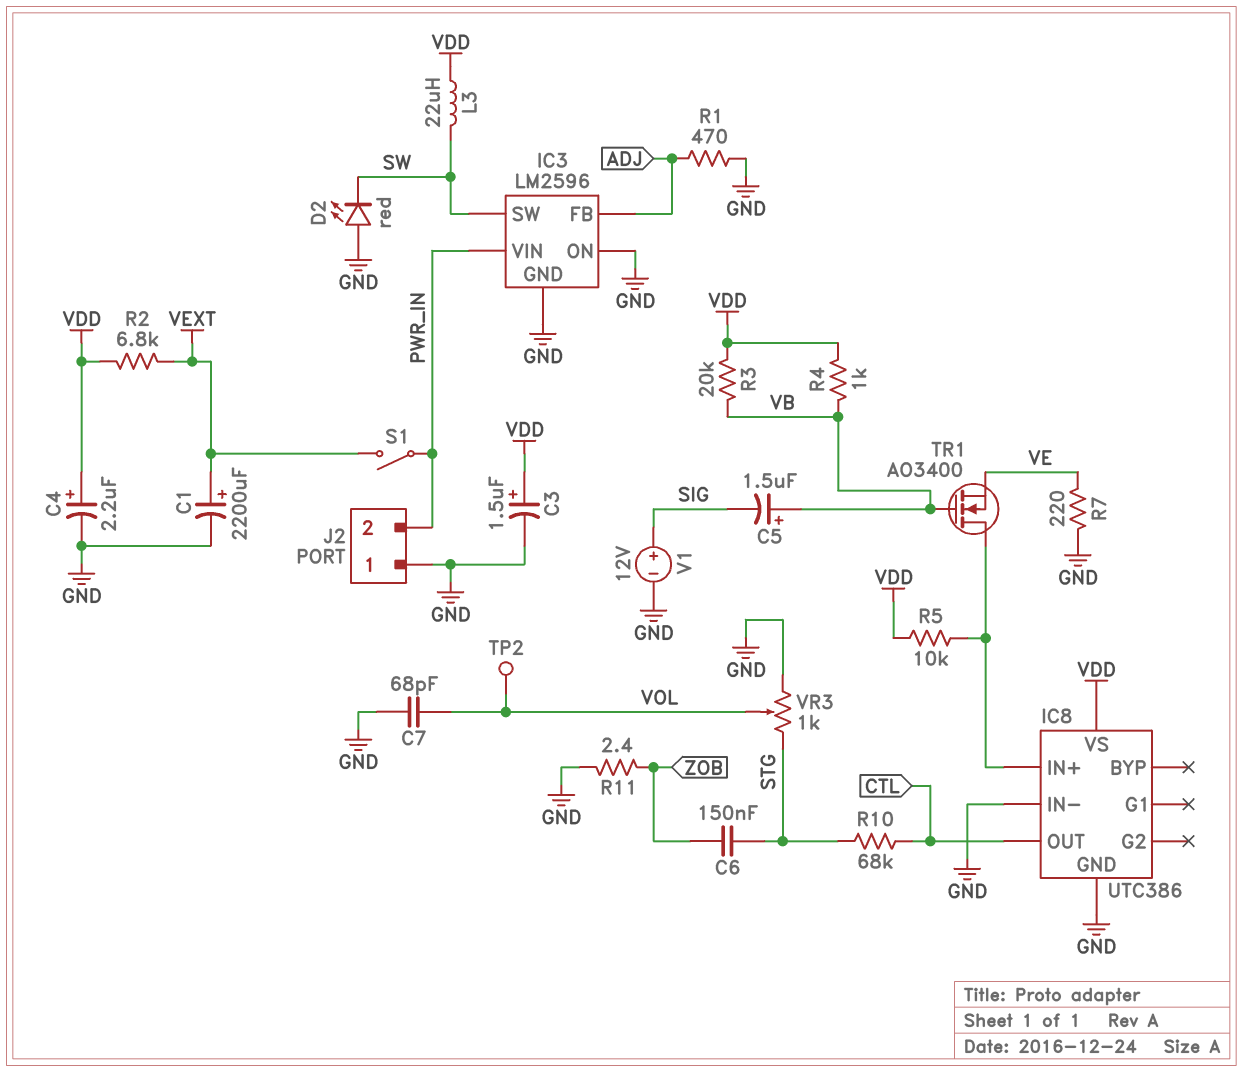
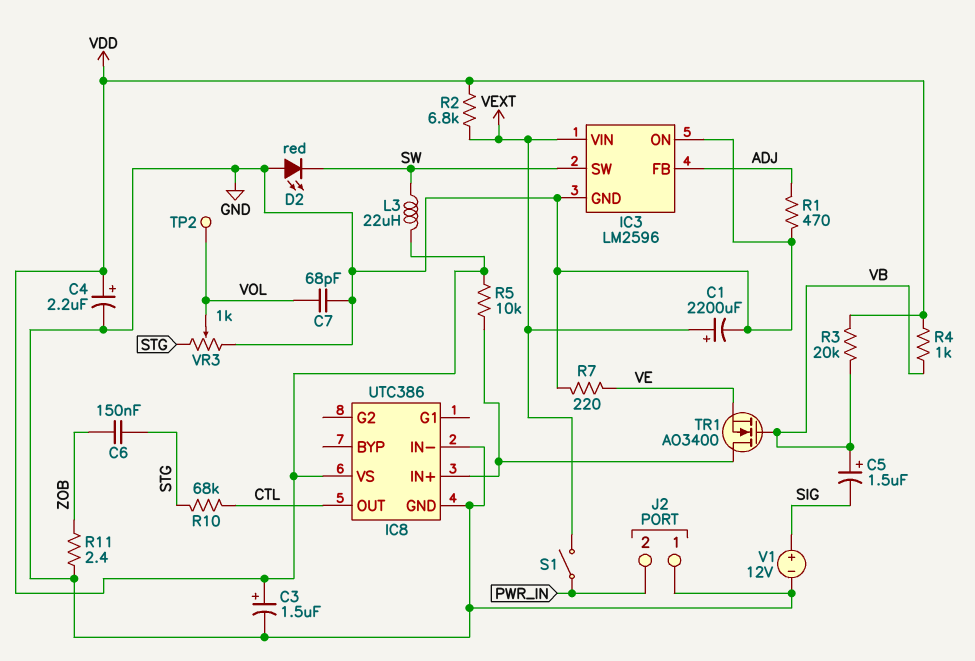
IC3 pin VIN: PWR_IN -> VEXT

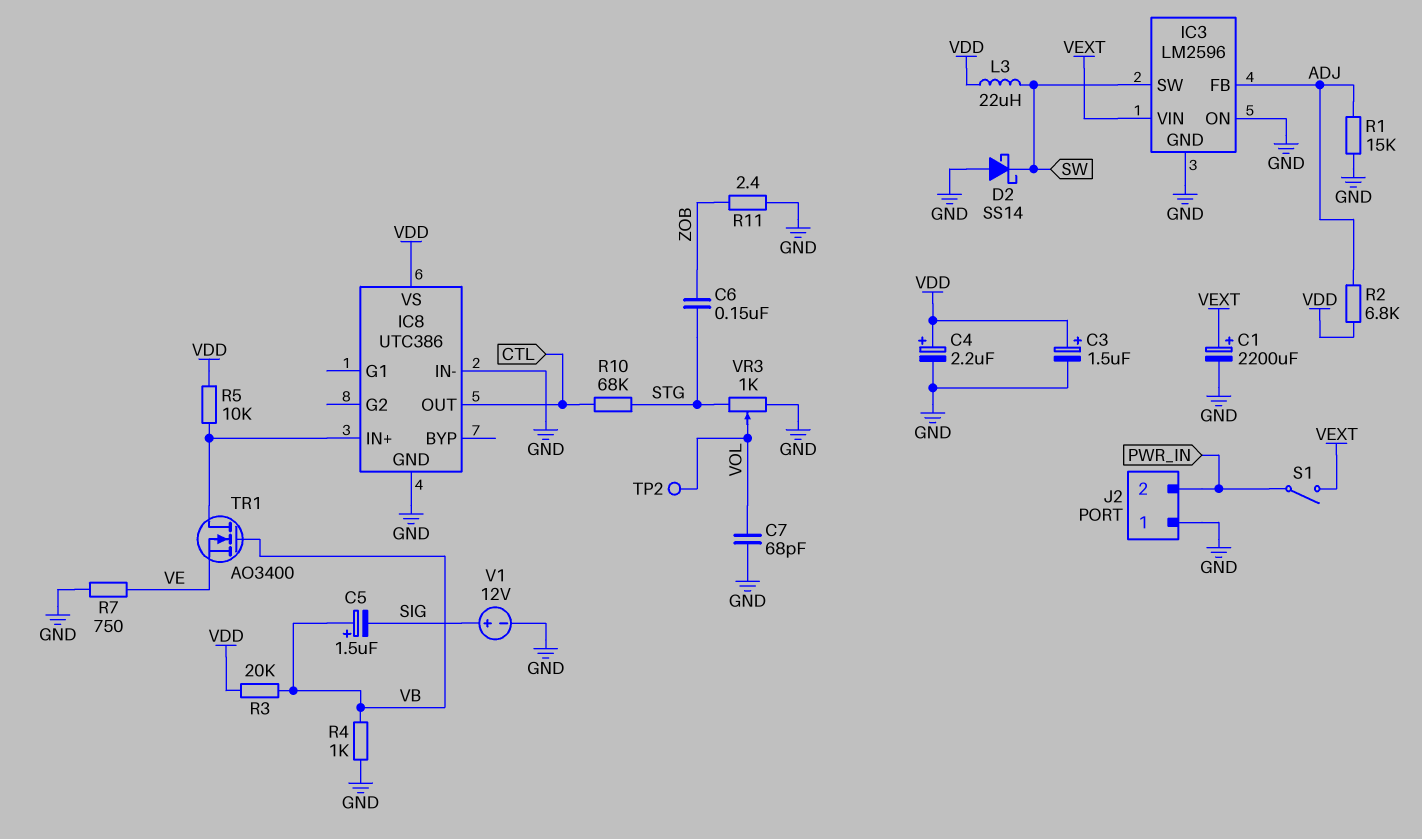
D2: LED red (A GND, K SW) -> schottky SS14 (A GND, K SW)
R1: 470 (ADJ, GND) -> 15k (ADJ, GND)
R2: 6.8k (VDD, VEXT) -> 6.8k (ADJ, VDD)
R4: 1k (VB, VDD) -> 1k (GND, VB)
R7: 220 (GND, VE) -> 750 (GND, VE)

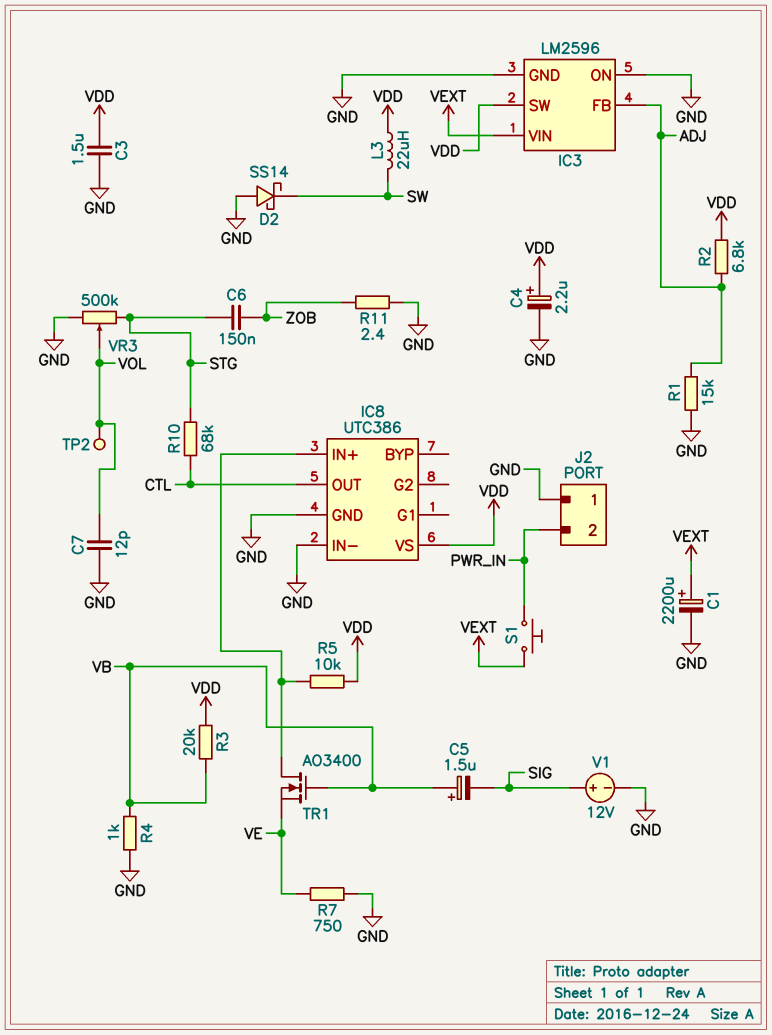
C3: 1.5uF (plus VDD, minus GND) -> 1.5uF (GND, VDD)
C7: 68pF (GND, VOL) -> 12pF (GND, VOL)
IC3 pin SW: SW -> VDD
S1: switch (PWR_IN, VEXT) -> button (PWR_IN, VEXT)
VR3: 1k (GND, STG, wiper VOL) -> 500k (GND, STG, wiper VOL)

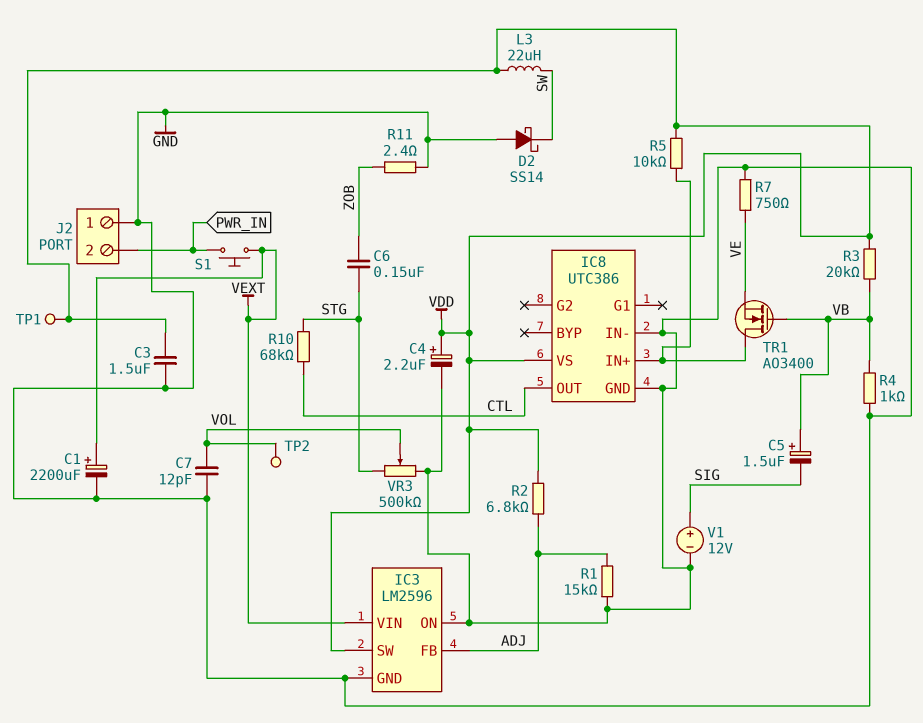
TP1: none -> test point (VDD)

